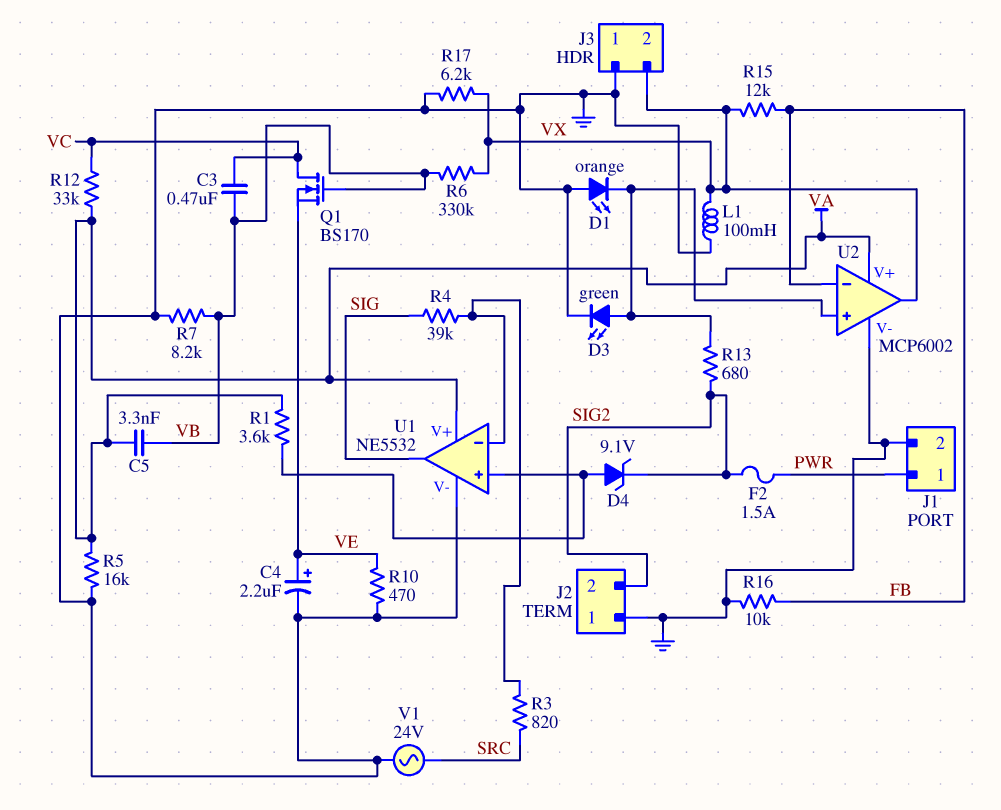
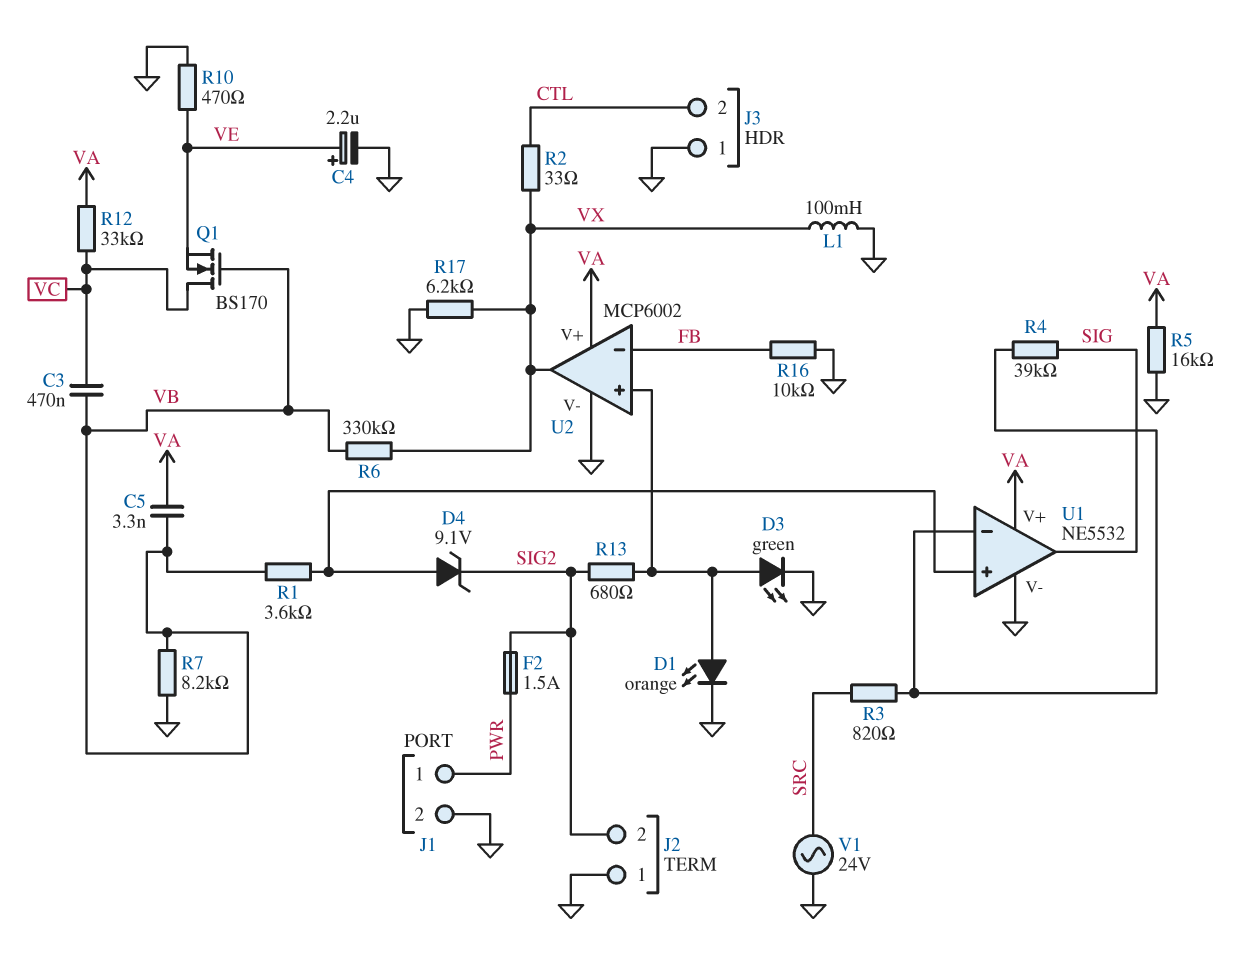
D1: LED orange (A GND, K U2/in+) -> LED orange (A U2/in+, K GND)
J3 pin 2: VX -> CTL
R1: 3.6k (U1/in+, VA) -> 3.6k (U1/in+, VB)
R2: none -> 33 (CTL, VX)
R15: 12k (FB, VX) -> none

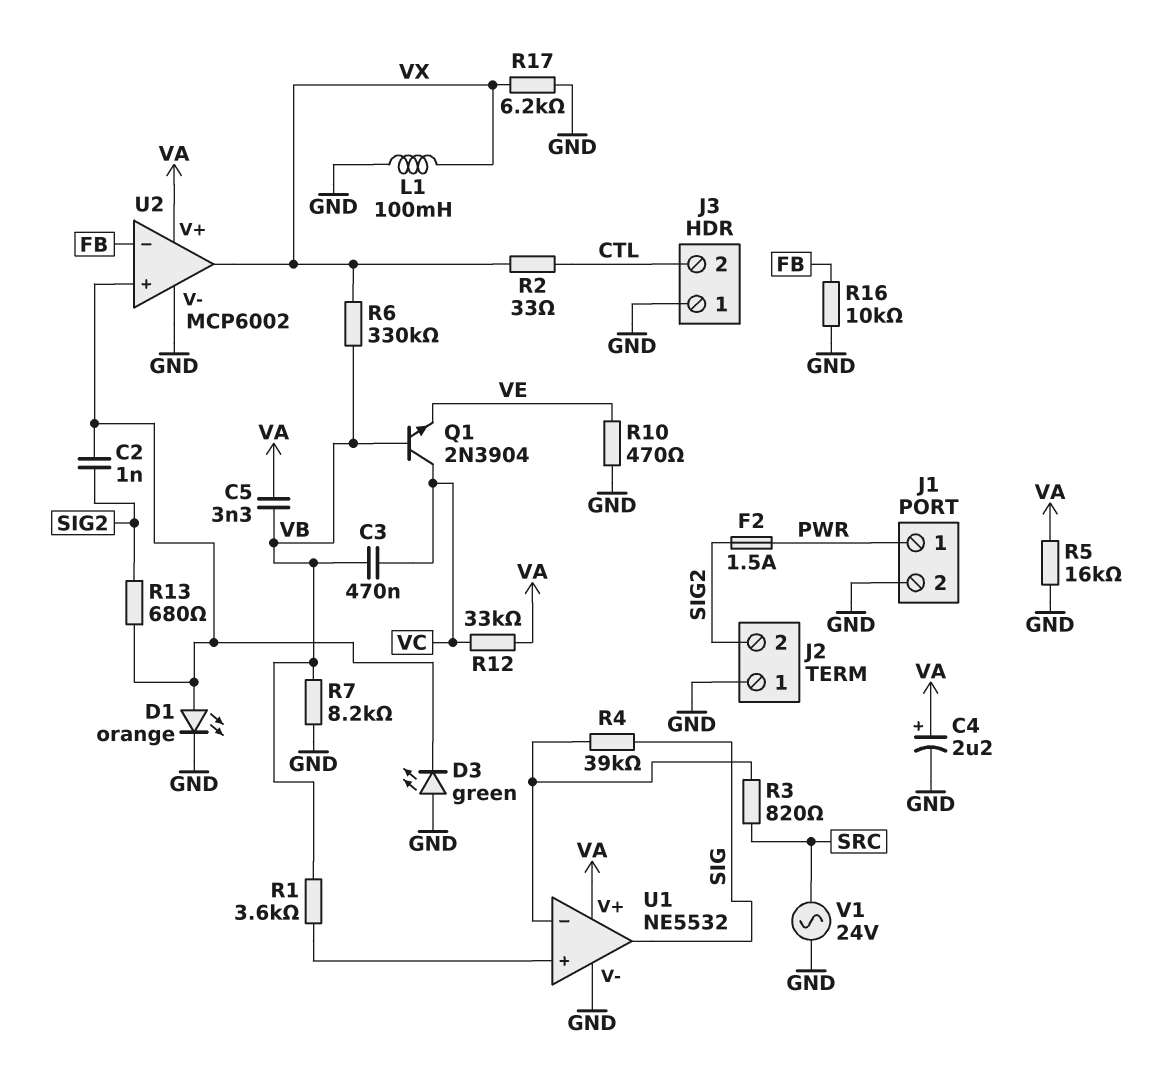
C2: none -> 1nF (SIG2, U2/in+)
C4: 2.2uF (plus VE, minus GND) -> 2.2uF (plus VA, minus GND)
D3: LED green (A U2/in+, K GND) -> LED green (A GND, K U2/in+)
D4: zener 9.1V (A U1/in+, K SIG2) -> none
Q1: NMOS BS170 (G VB, D VC, S VE) -> NPN 2N3904 (B VB, C VC, E VE)

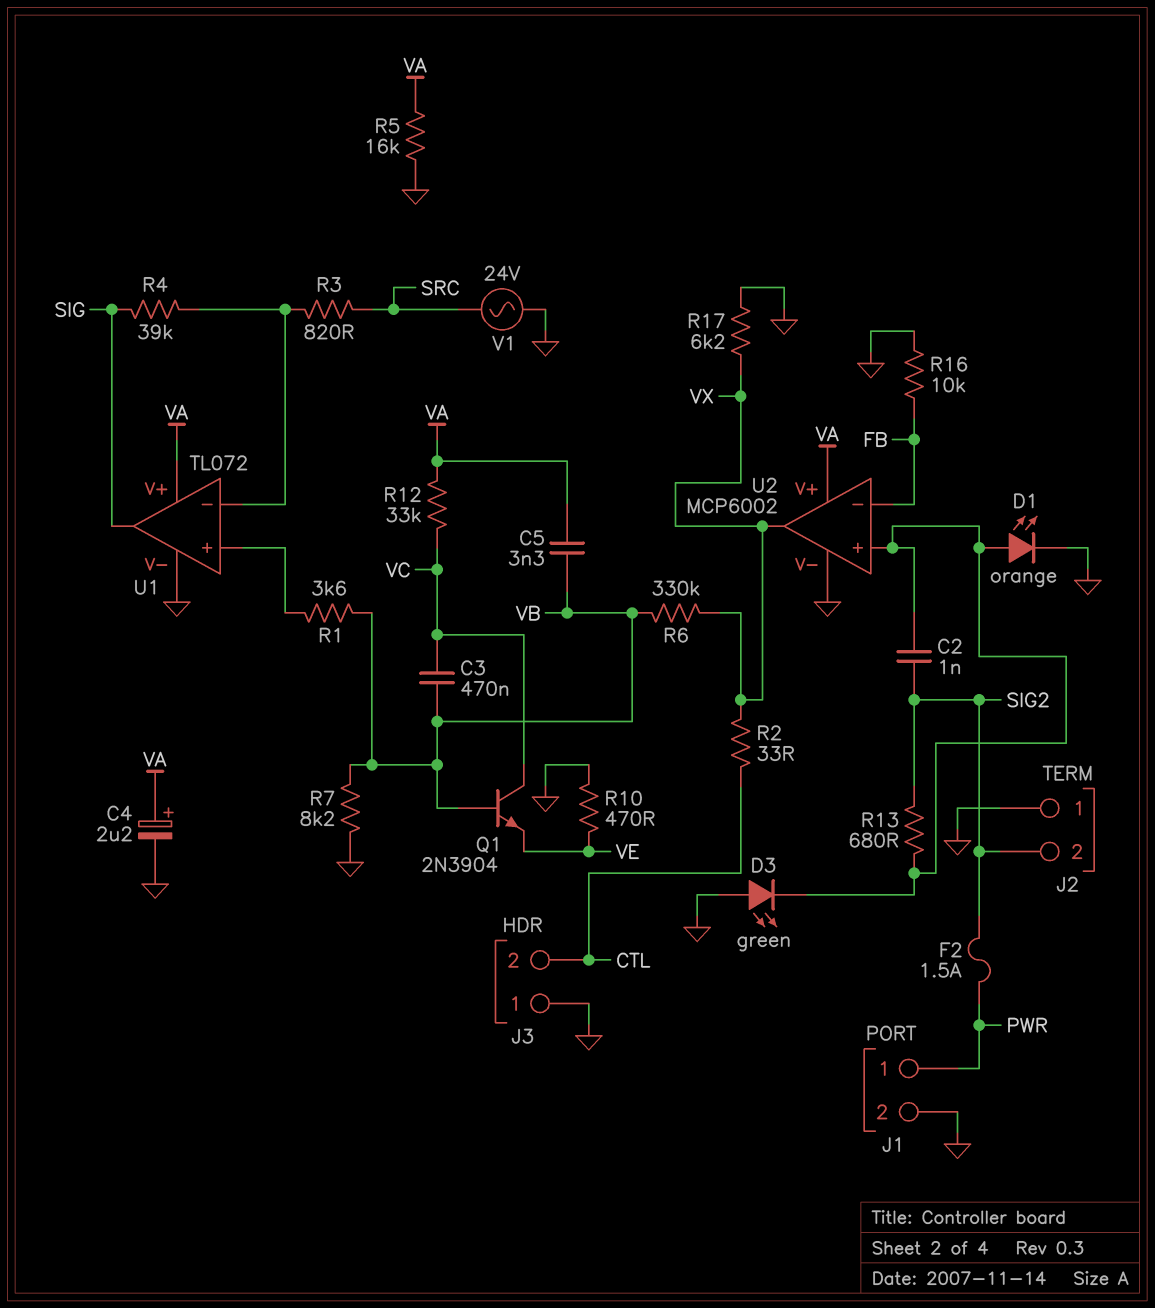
L1: 100mH (GND, VX) -> none
U1: NE5532 -> TL072

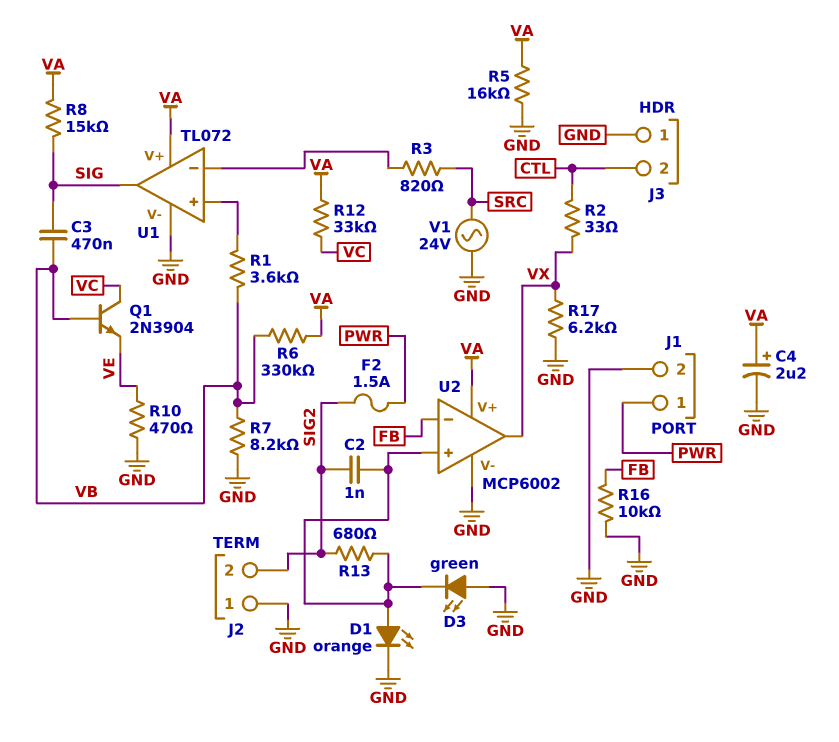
C3: 470nF (VB, VC) -> 470nF (SIG, VB)
C5: 3.3nF (VA, VB) -> none
R4: 39k (SIG, U1/in-) -> none
R6: 330k (VB, VX) -> 330k (VA, VB)
R8: none -> 15k (SIG, VA)

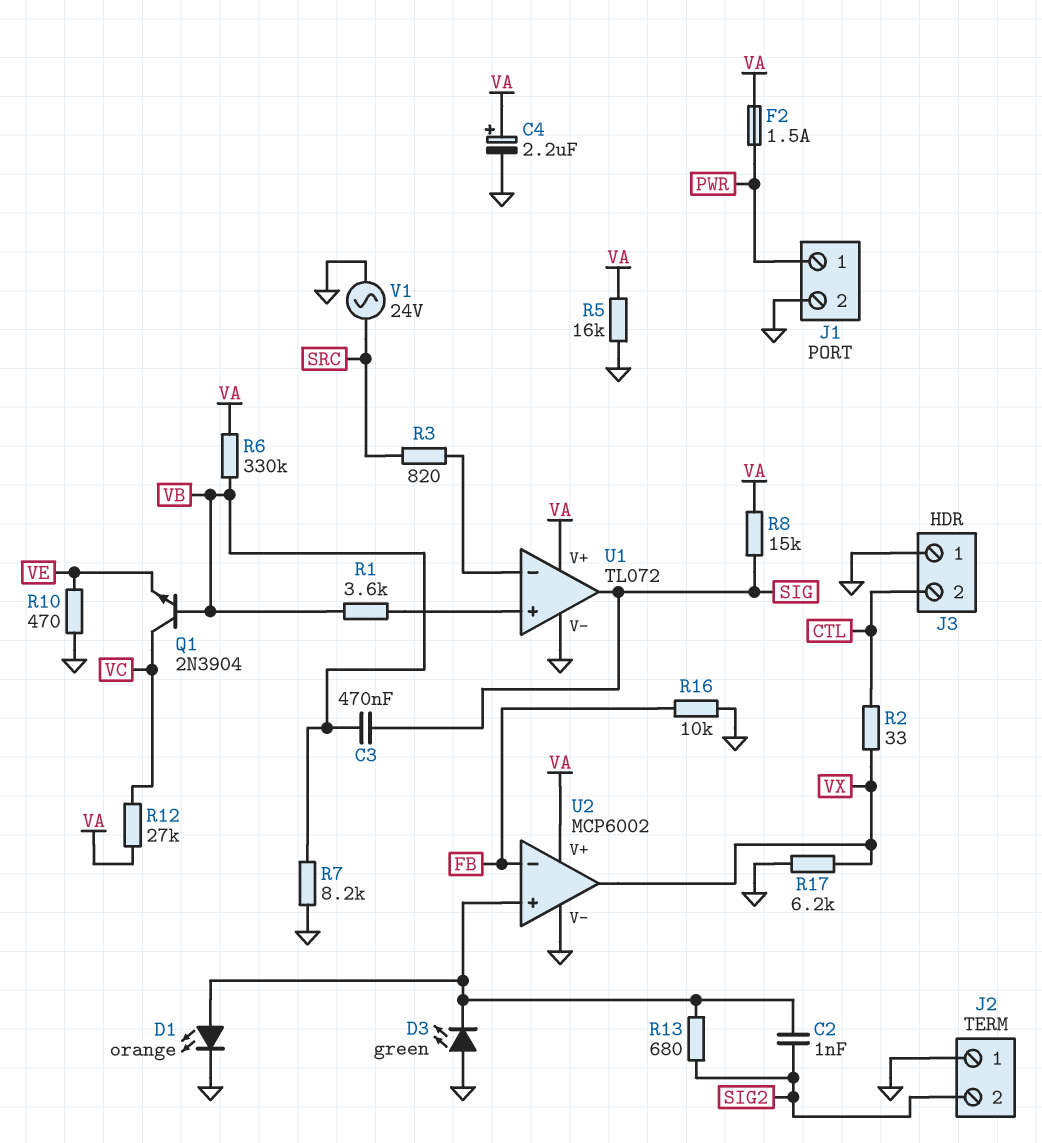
F2: 1.5A (PWR, SIG2) -> 1.5A (PWR, VA)
R12: 33k (VA, VC) -> 27k (VA, VC)

